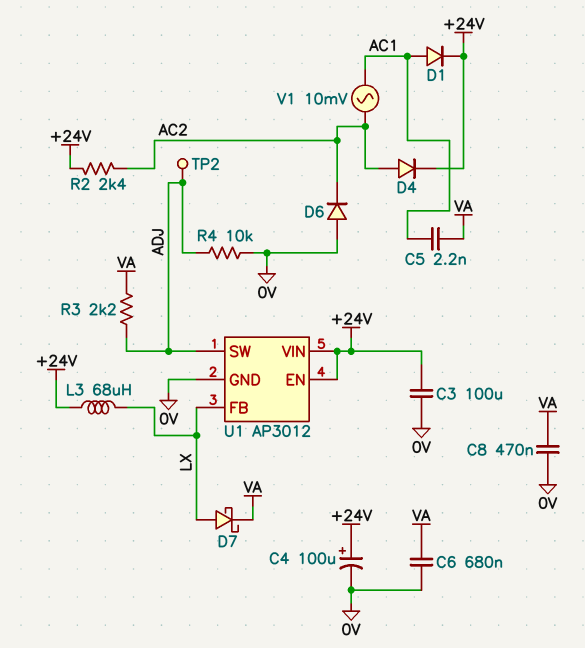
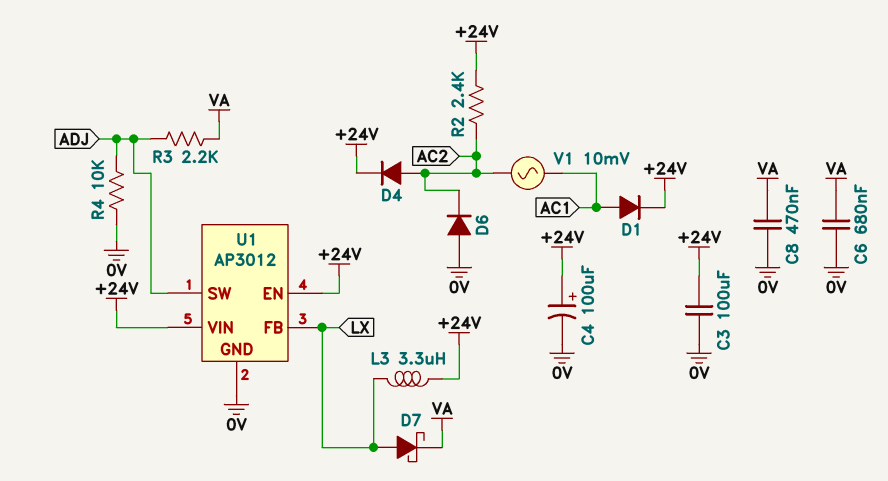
C5: 2.2nF (AC1, VA) -> none
L3: 68uH (+24V, LX) -> 3.3uH (+24V, LX)
TP2: test point (ADJ) -> none

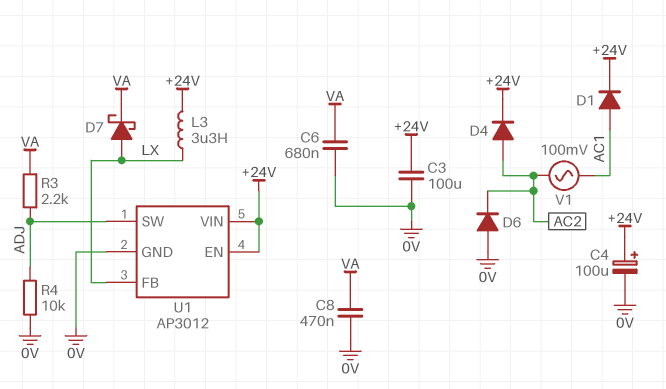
R2: 2.4k (+24V, AC2) -> none
V1: AC 10mV (AC1, AC2) -> AC 100mV (AC1, AC2)

